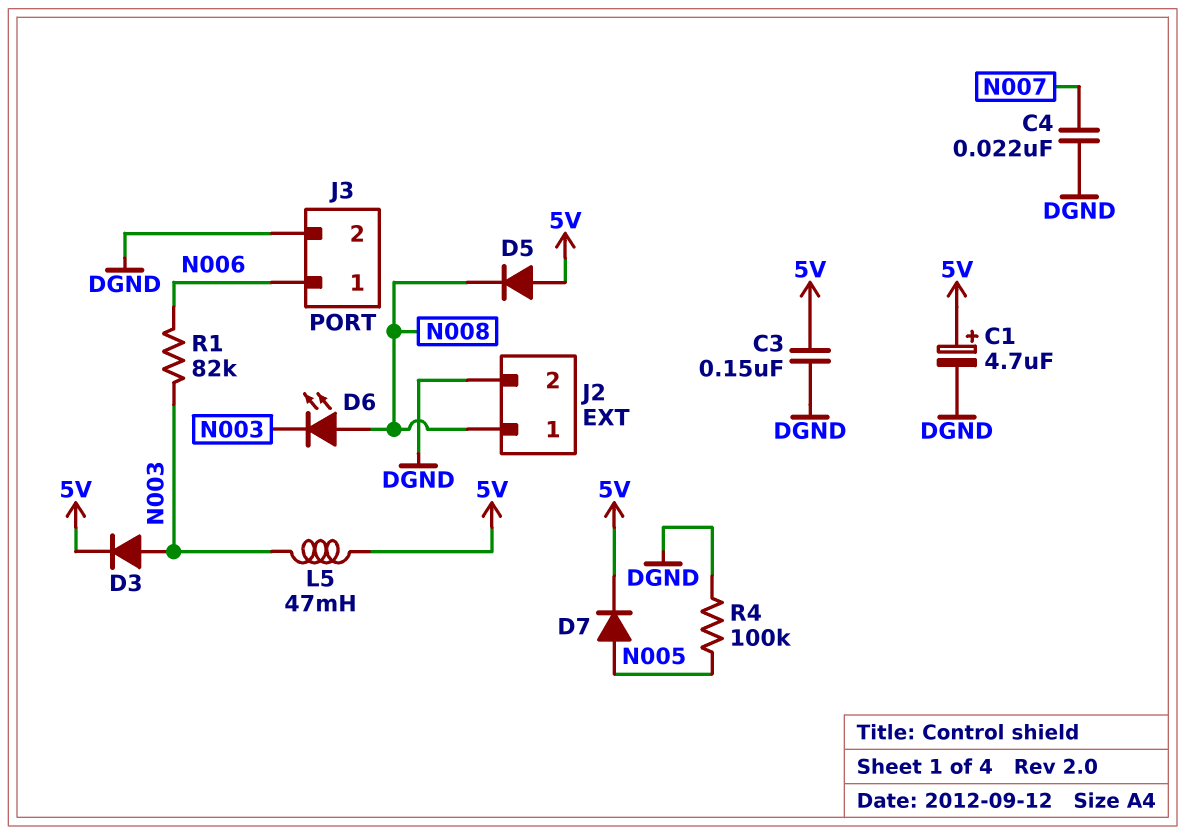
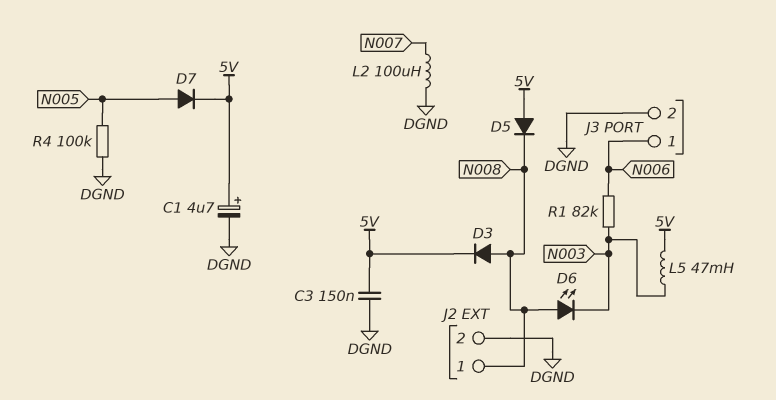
C4: 22nF (DGND, N007) -> none
D3: diode (A N003, K 5V) -> diode (A N008, K 5V)
L2: none -> 100uH (DGND, N007)

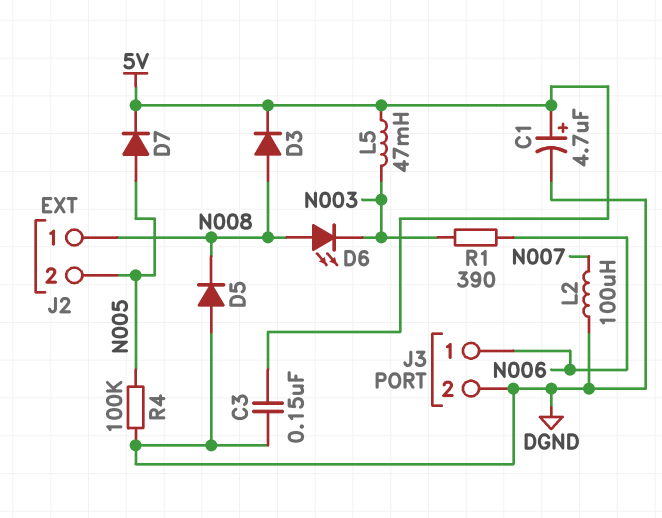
D5: diode (A 5V, K N008) -> diode (A DGND, K N008)
J2 pin 2: DGND -> N005
R1: 82k (N003, N006) -> 390 (N003, N006)

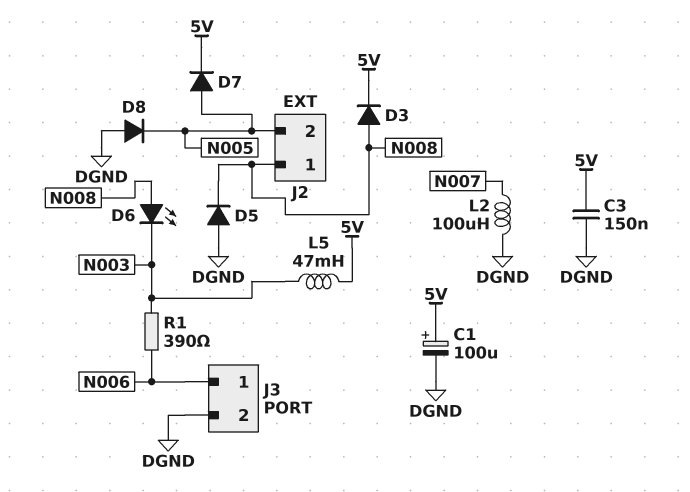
C1: 4.7uF (plus 5V, minus DGND) -> 100uF (plus 5V, minus DGND)
D8: none -> diode (A DGND, K N005)
R4: 100k (DGND, N005) -> none

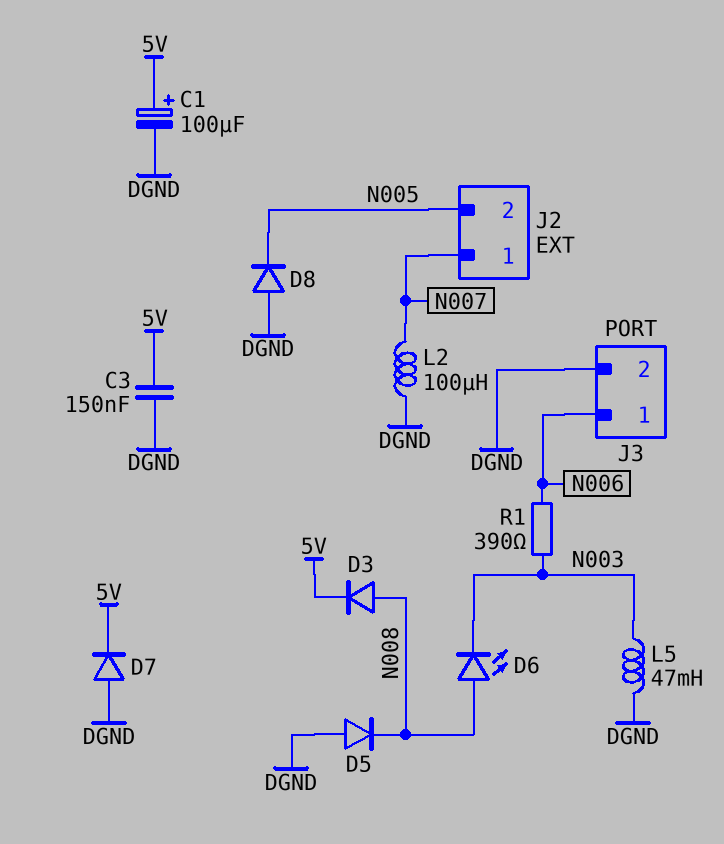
D7: diode (A N005, K 5V) -> diode (A DGND, K 5V)
J2 pin 1: N008 -> N007
L5: 47mH (5V, N003) -> 47mH (DGND, N003)

